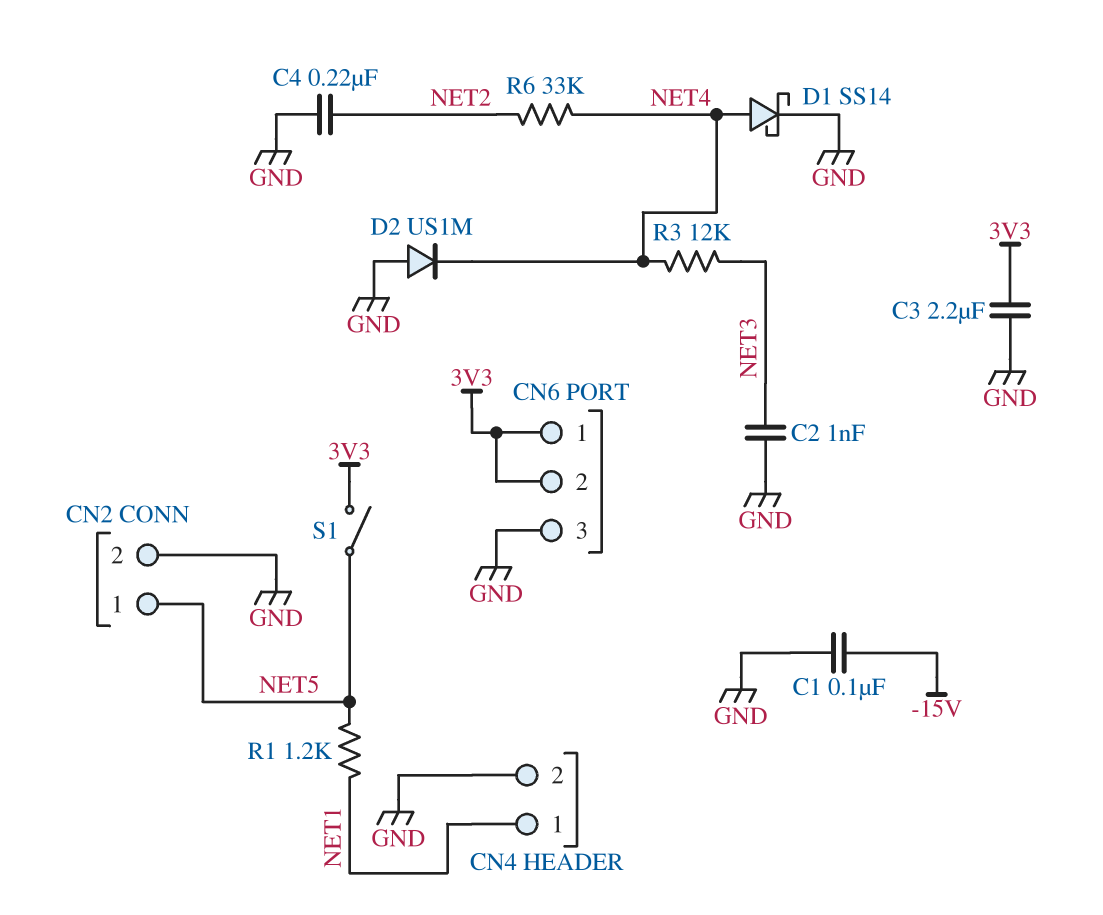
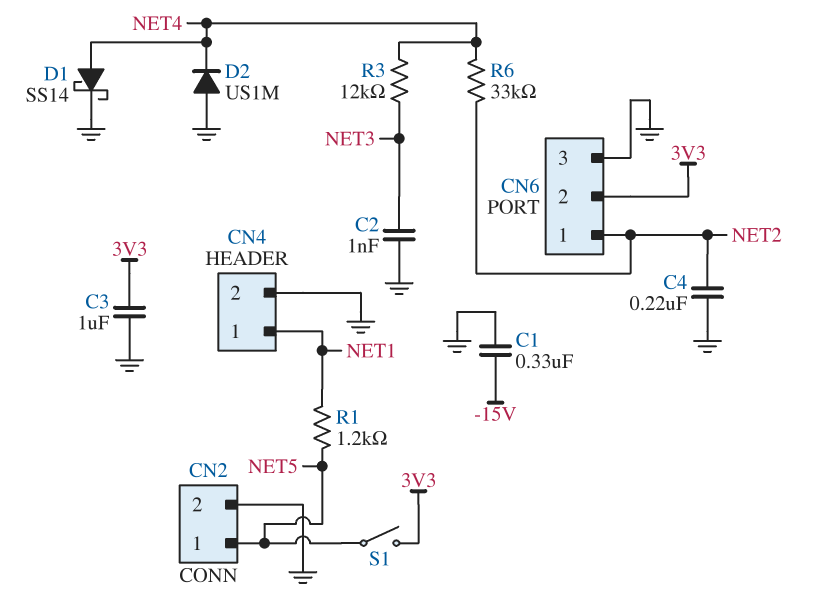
C1: 100nF (-15V, GND) -> 330nF (-15V, GND)
C3: 2.2uF (3V3, GND) -> 1uF (3V3, GND)
CN6 pin 1: 3V3 -> NET2

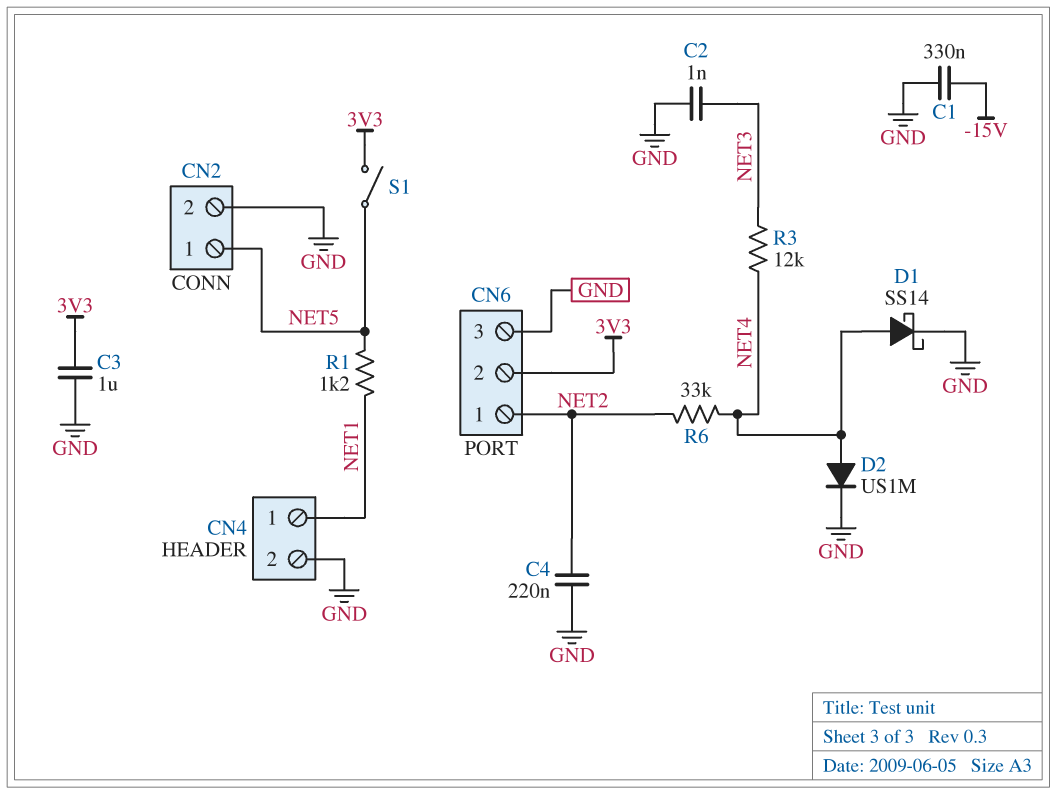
D2: diode US1M (A GND, K NET4) -> diode US1M (A NET4, K GND)

